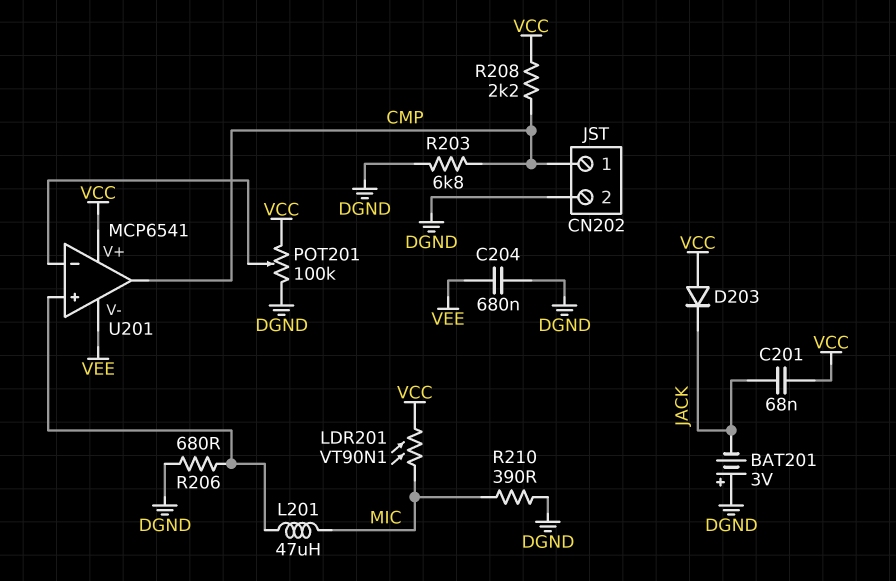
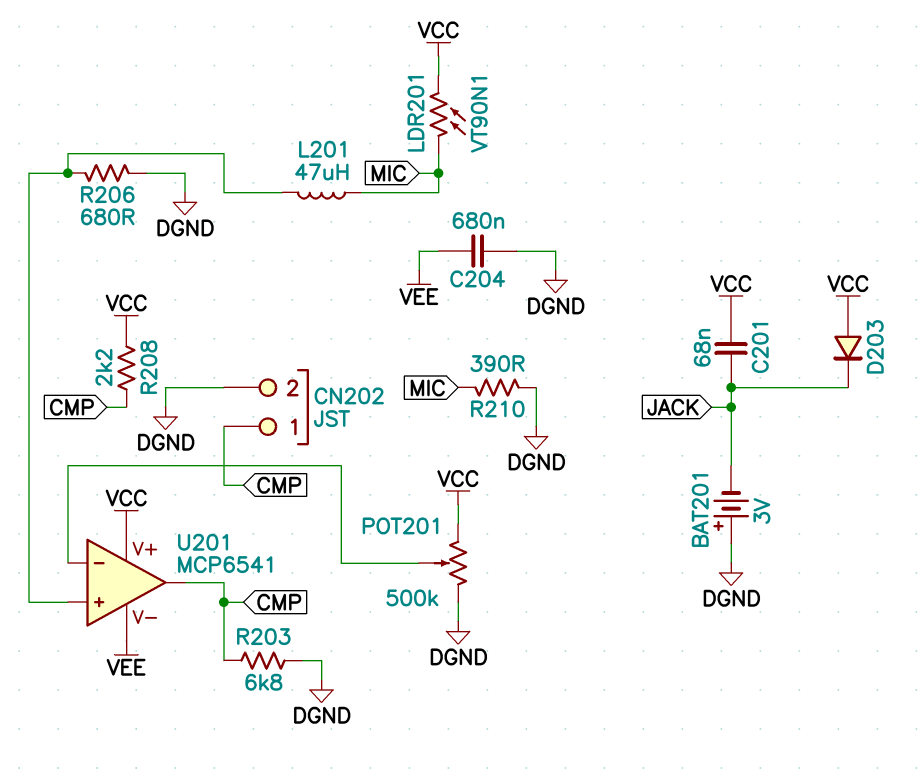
POT201: 100k (DGND, VCC, wiper U201/in-) -> 500k (DGND, VCC, wiper U201/in-)

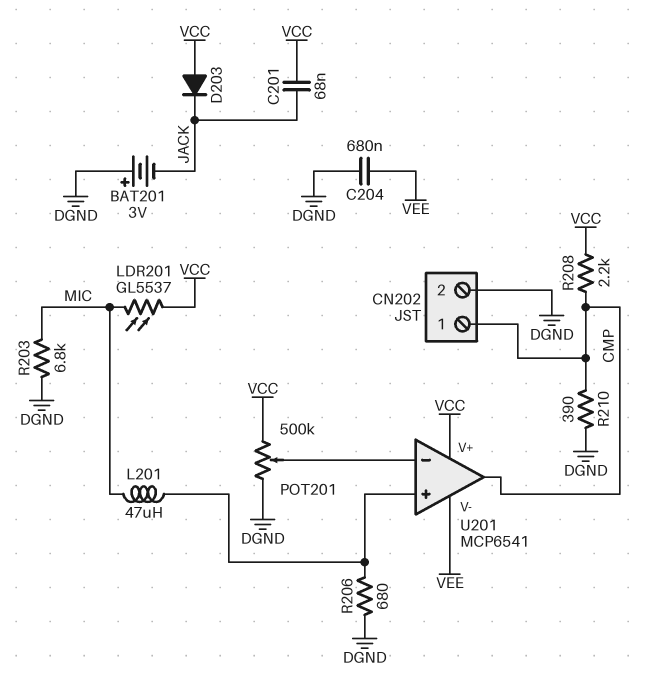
LDR201: VT90N1 (MIC, VCC) -> GL5537 (MIC, VCC)
R203: 6.8k (CMP, DGND) -> 6.8k (DGND, MIC)
R210: 390 (DGND, MIC) -> 390 (CMP, DGND)

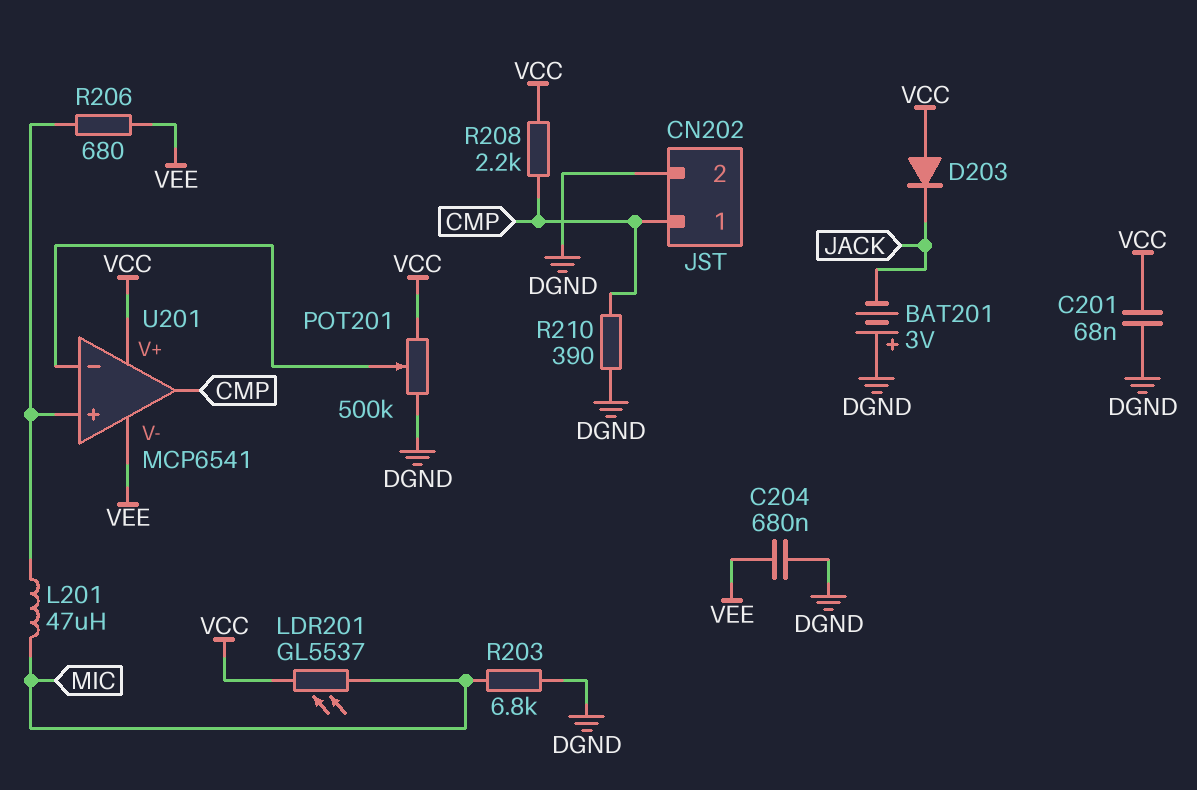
C201: 68nF (JACK, VCC) -> 68nF (DGND, VCC)
R206: 680 (DGND, U201/in+) -> 680 (U201/in+, VEE)

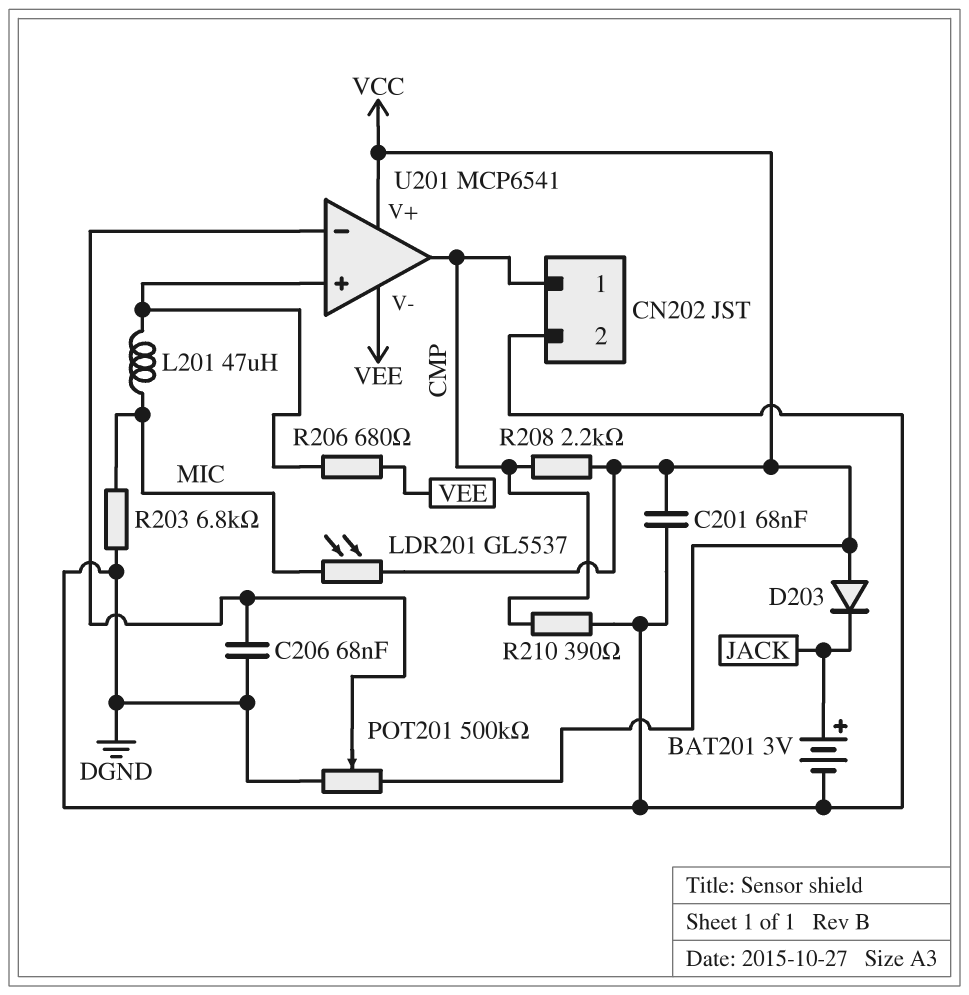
BAT201: 3V (plus DGND, minus JACK) -> 3V (plus JACK, minus DGND)
C204: 680nF (DGND, VEE) -> none
C206: none -> 68nF (DGND, U201/in-)

